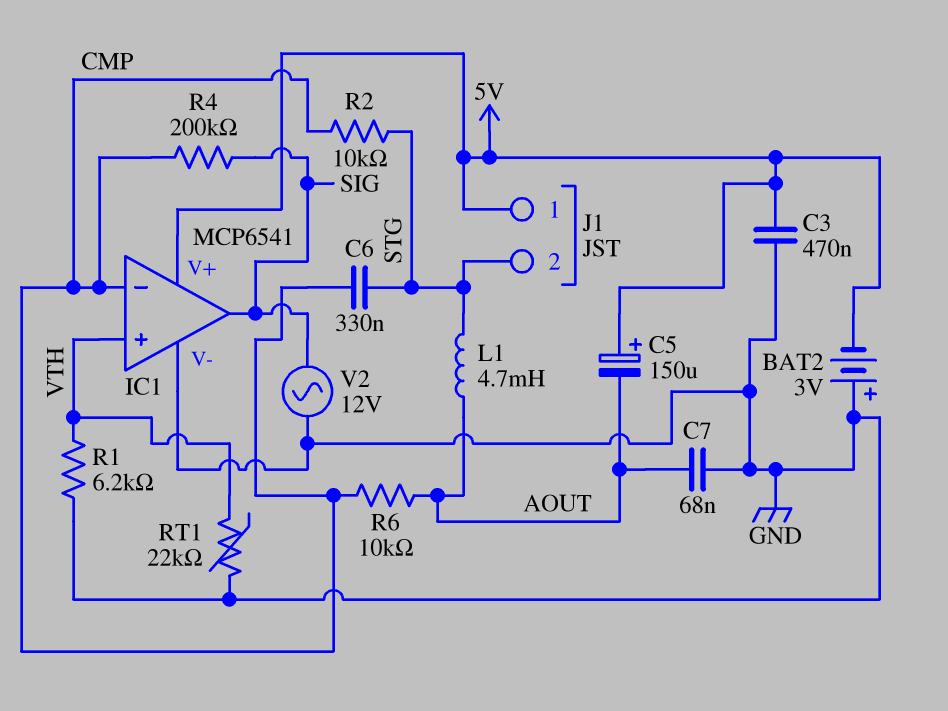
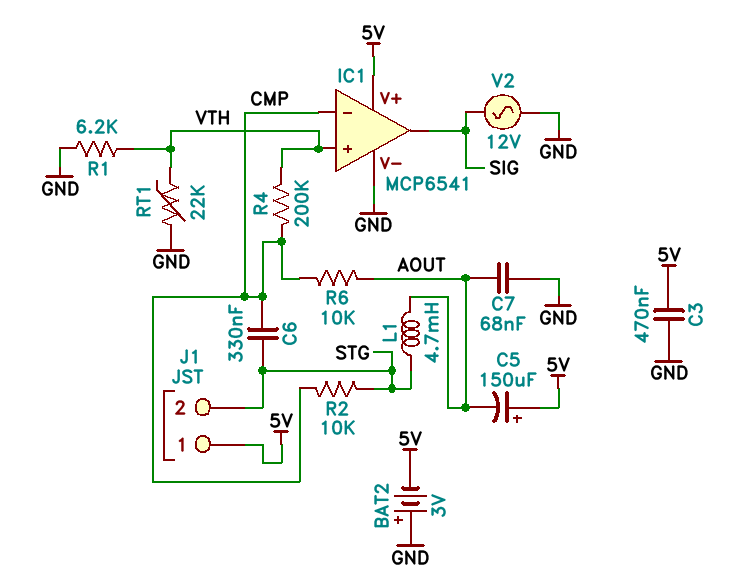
R4: 200k (CMP, SIG) -> 200k (CMP, VTH)

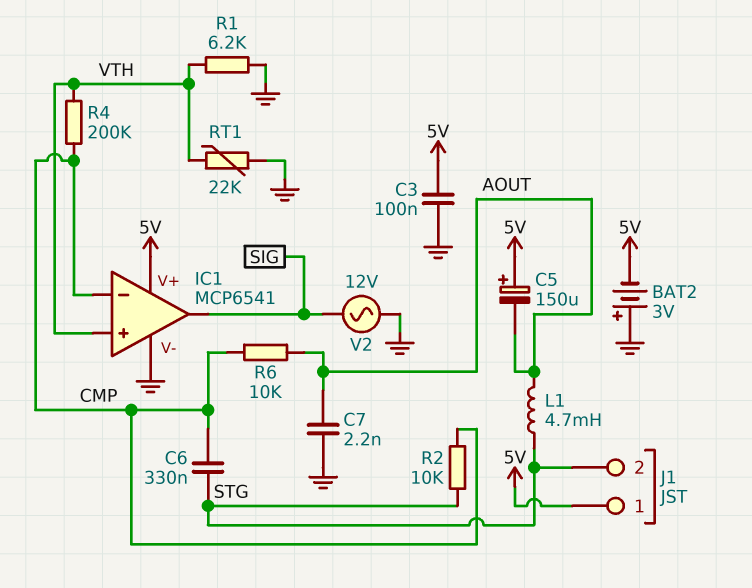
C3: 470nF (5V, GND) -> 100nF (5V, GND)
C7: 68nF (AOUT, GND) -> 2.2nF (AOUT, GND)

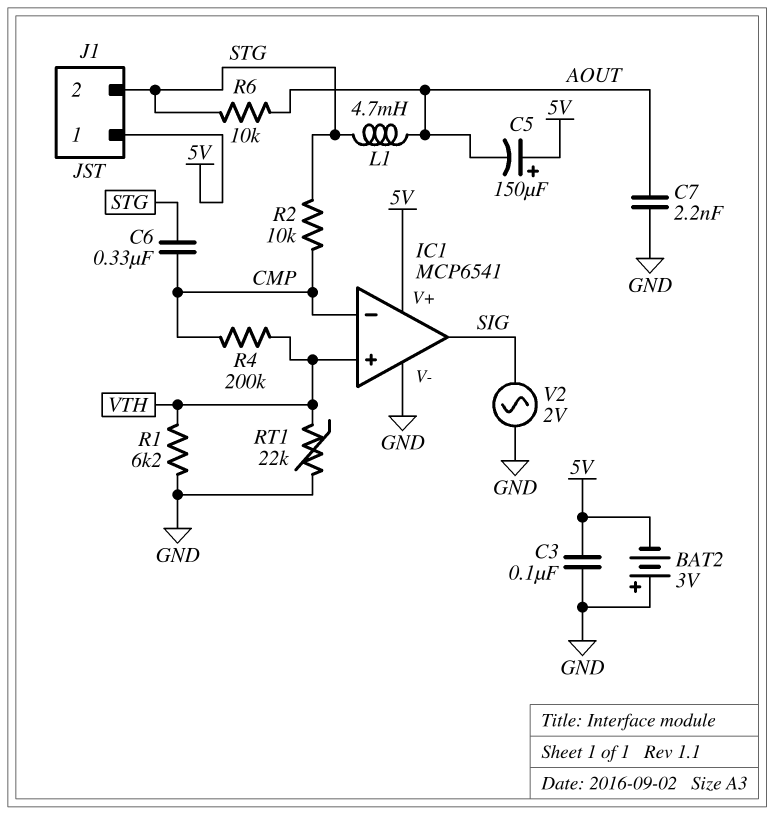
R6: 10k (AOUT, CMP) -> 10k (AOUT, STG)
V2: AC 12V (GND, SIG) -> AC 2V (GND, SIG)

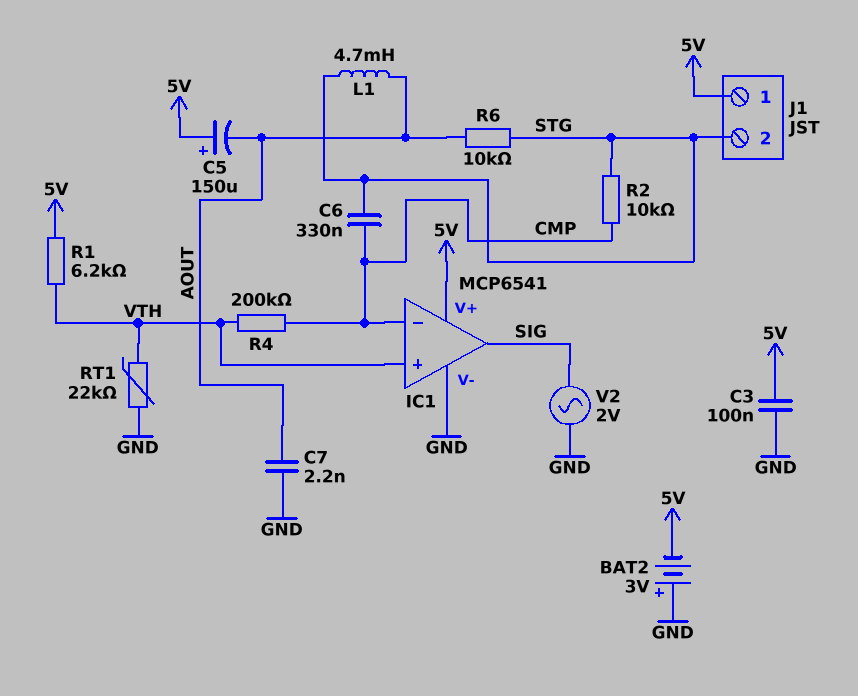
R1: 6.2k (GND, VTH) -> 6.2k (5V, VTH)

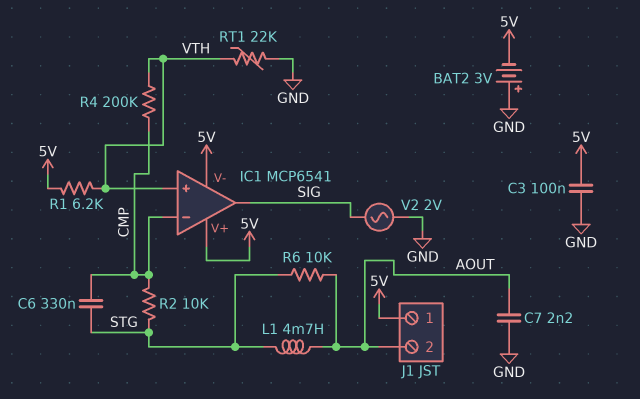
C5: 150uF (plus 5V, minus AOUT) -> none
IC1 pin V-: GND -> 5V
J1 pin 2: STG -> AOUT

